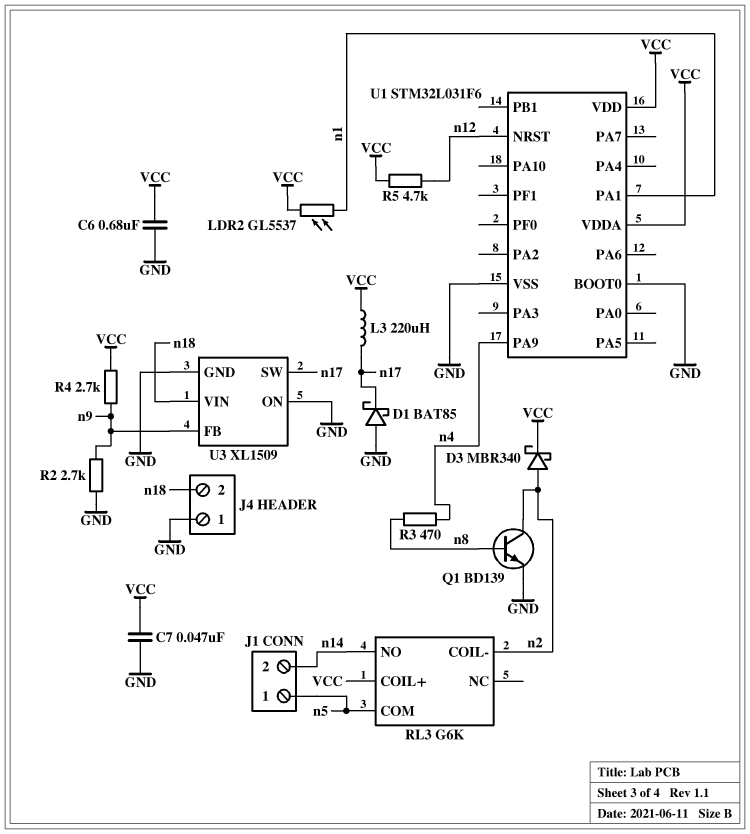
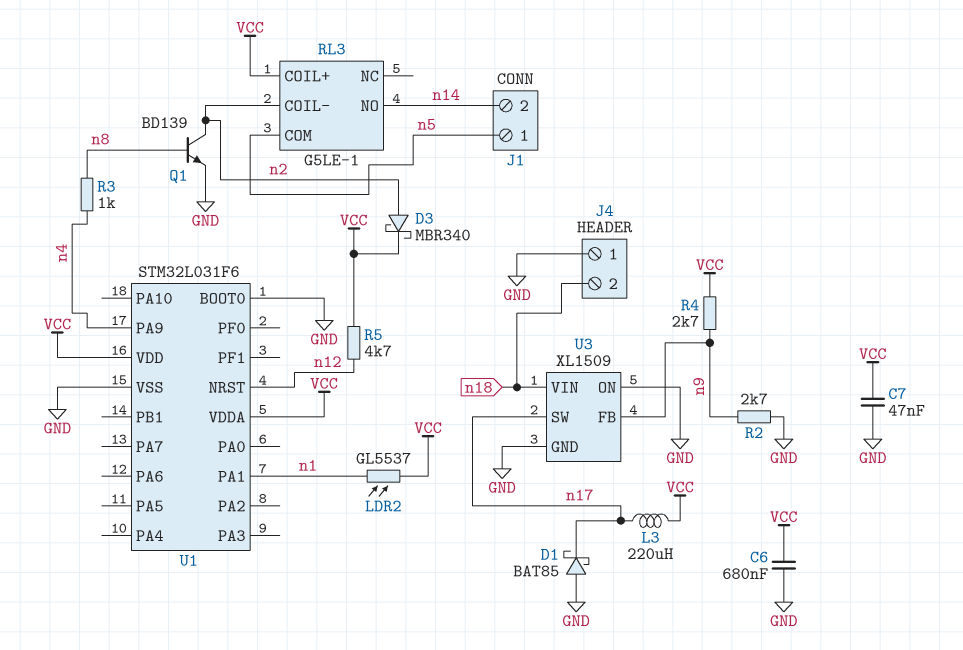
R3: 470 (n4, n8) -> 1k (n4, n8)
RL3: G6K -> G5LE-1

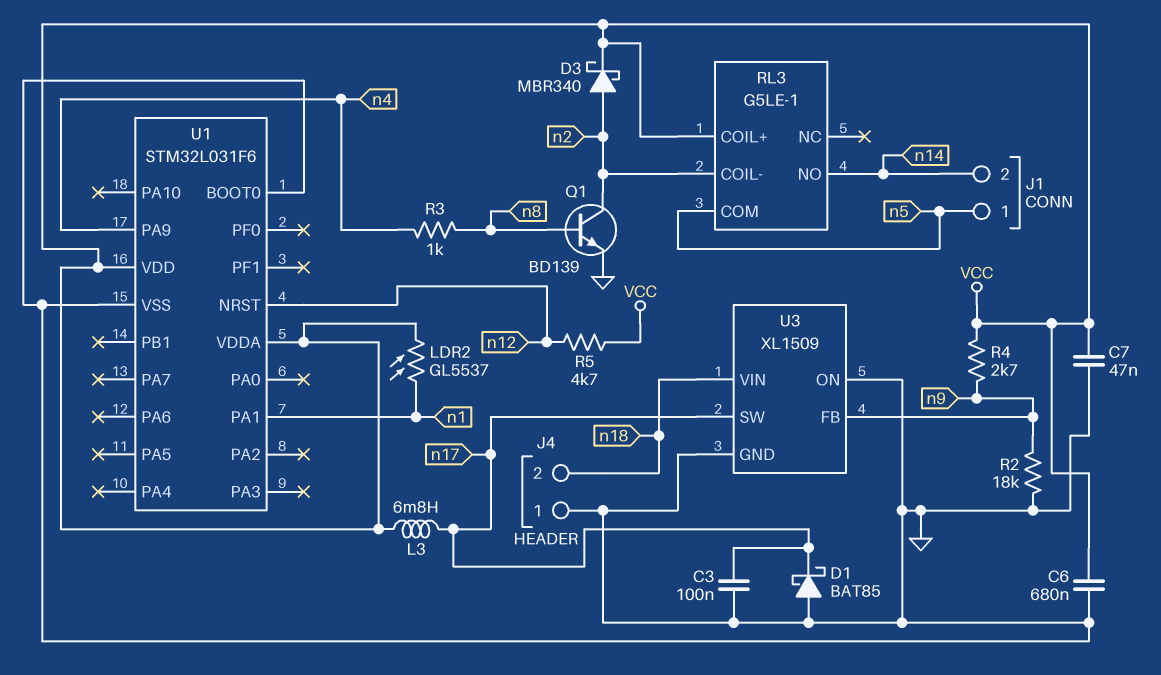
C3: none -> 100nF (GND, n17)
L3: 220uH (VCC, n17) -> 6.8mH (VCC, n17)
R2: 2.7k (GND, n9) -> 18k (GND, n9)

